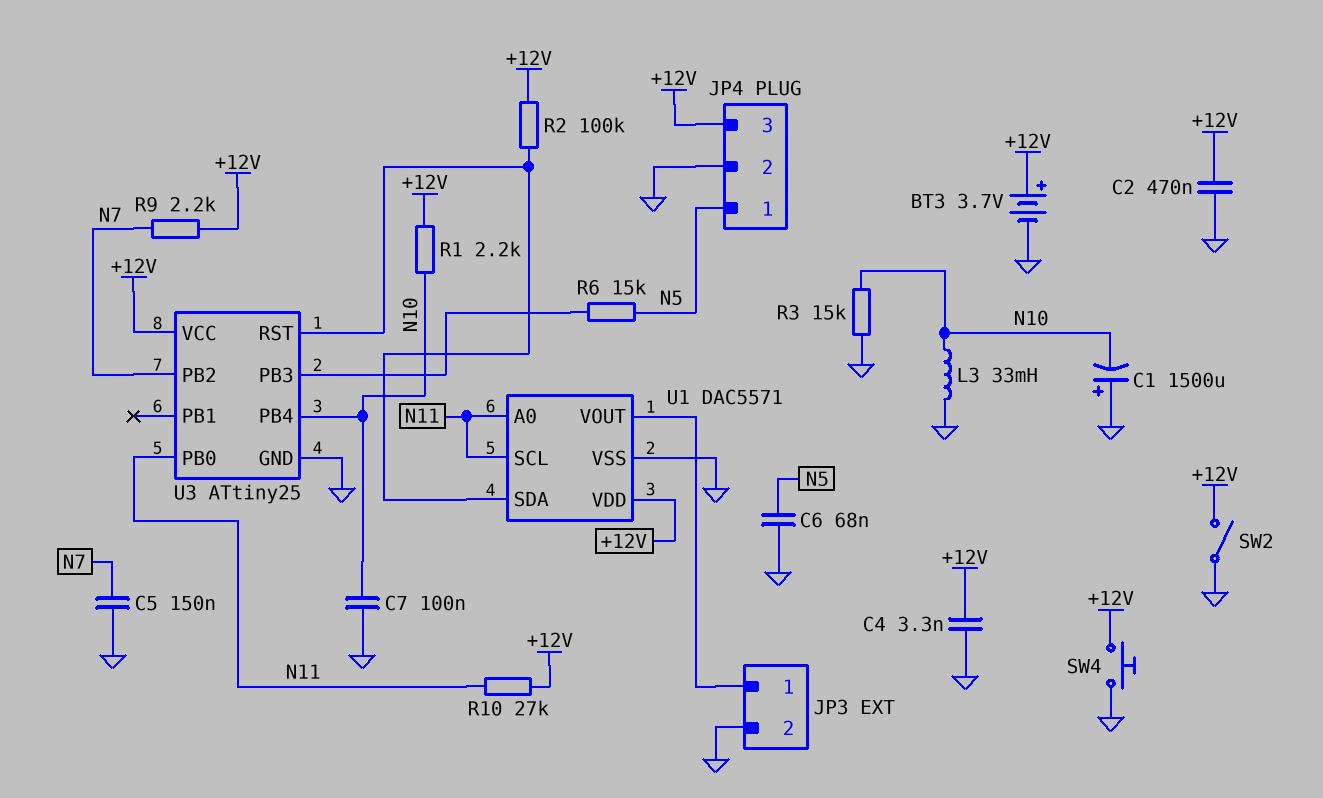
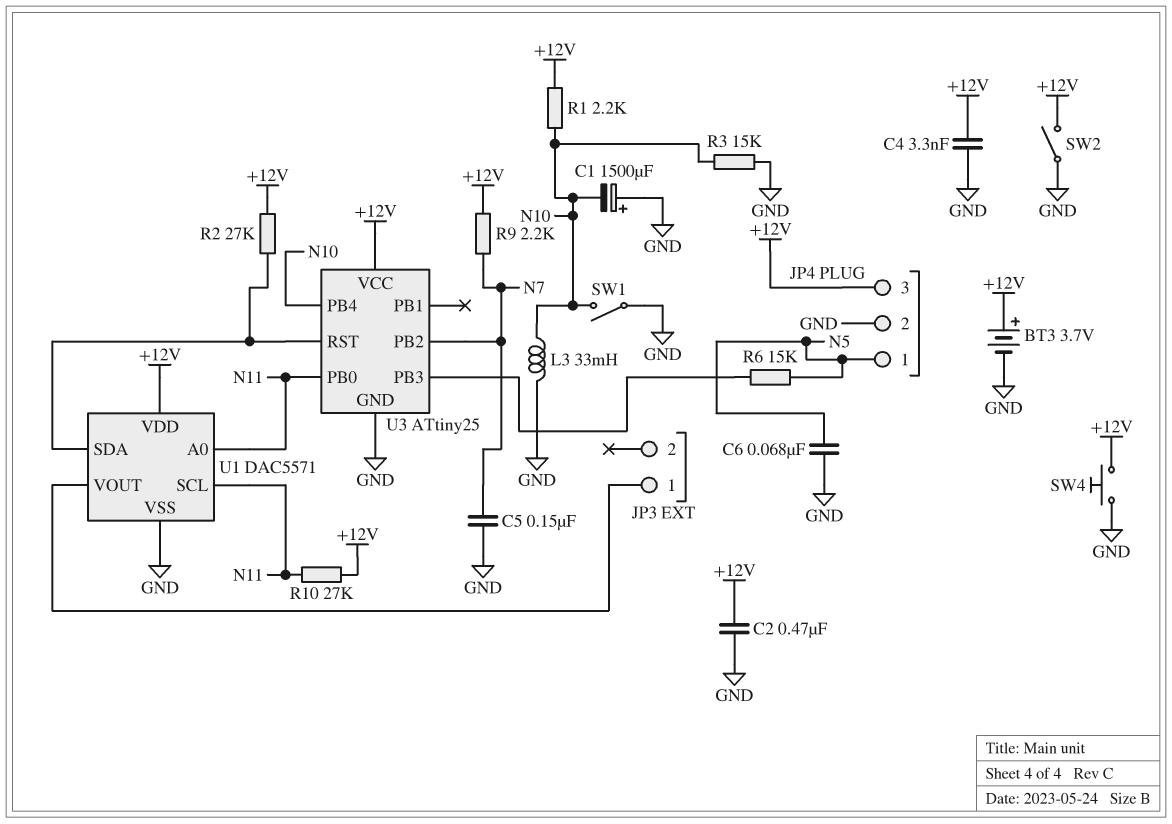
C7: 100nF (GND, N10) -> none
JP3 pin 2: GND -> none
R2: 100k (+12V, U1/SDA) -> 27k (+12V, U1/SDA)
SW1: none -> switch (GND, N10)

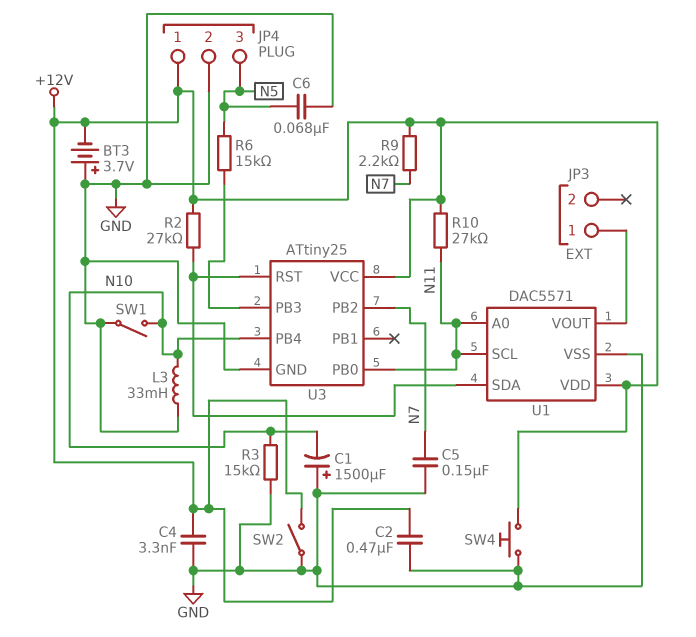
BT3: 3.7V (plus +12V, minus GND) -> 3.7V (plus GND, minus +12V)
JP4 pin 1: N5 -> +12V
JP4 pin 3: +12V -> N5
R1: 2.2k (+12V, N10) -> none

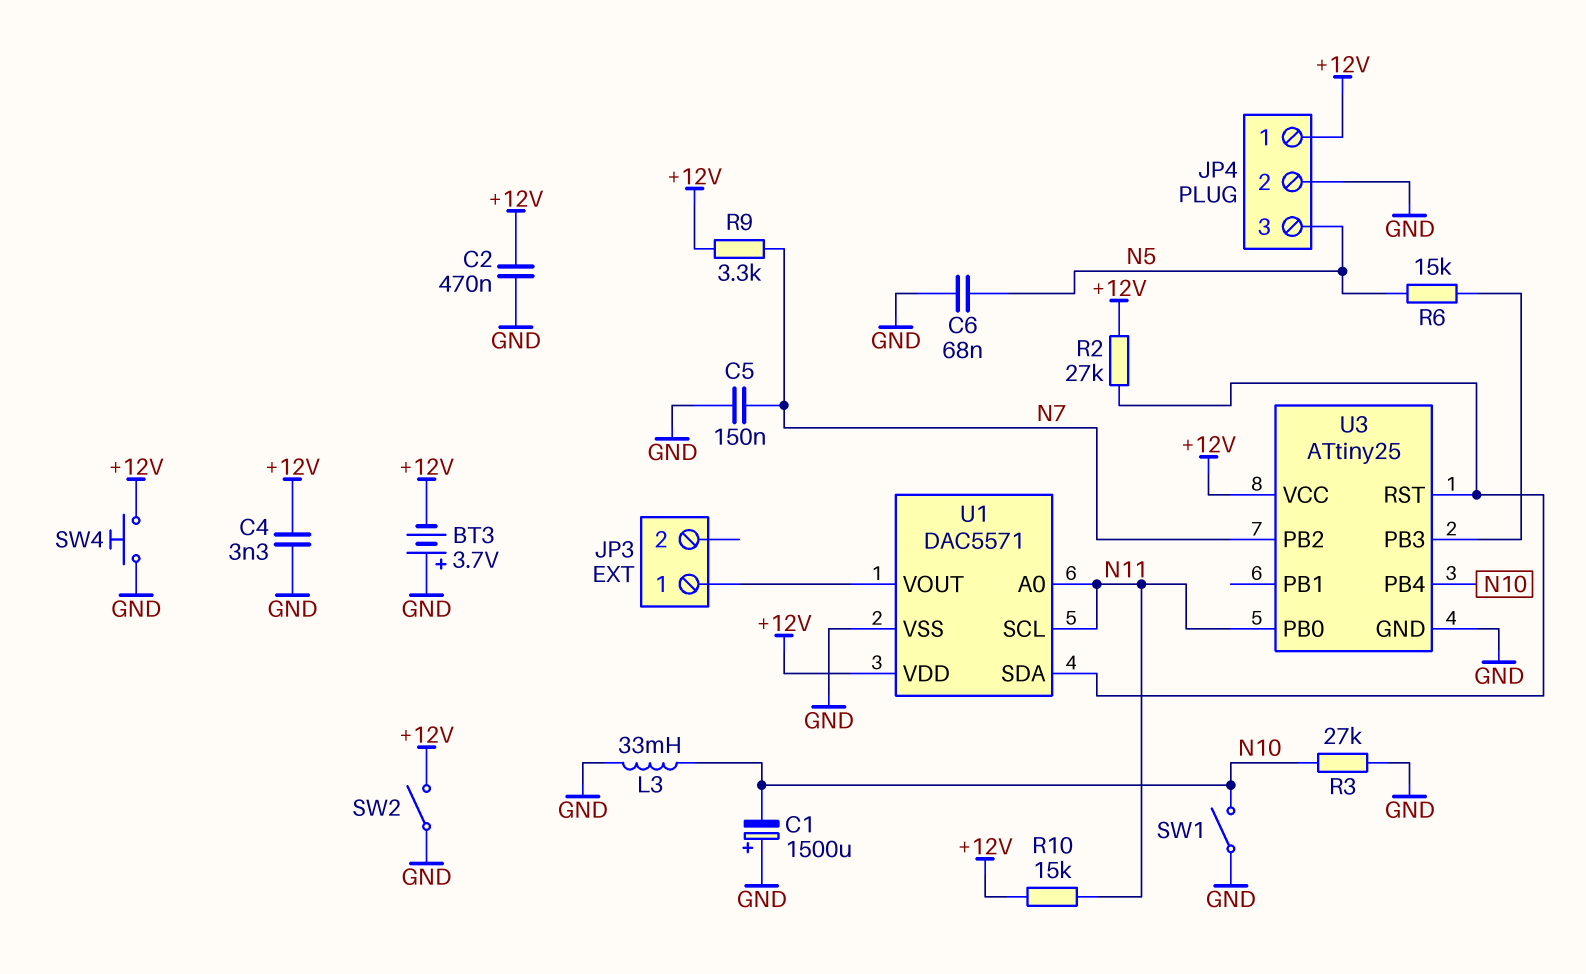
R3: 15k (GND, N10) -> 27k (GND, N10)
R9: 2.2k (+12V, N7) -> 3.3k (+12V, N7)
R10: 27k (+12V, N11) -> 15k (+12V, N11)

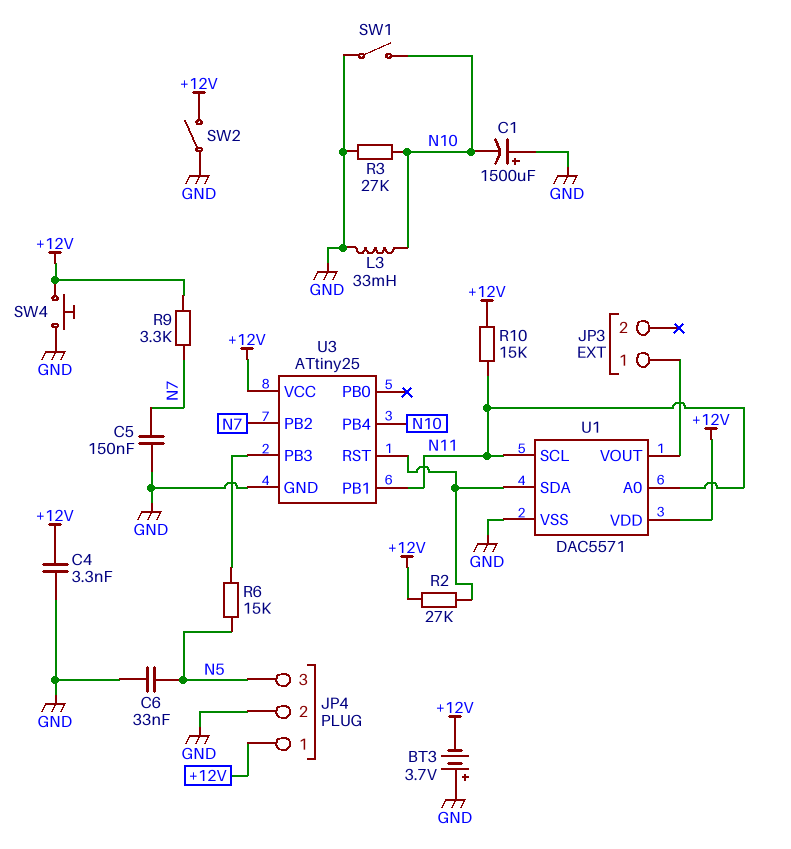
C2: 470nF (+12V, GND) -> none
C6: 68nF (GND, N5) -> 33nF (GND, N5)
U3 pin PB0: N11 -> none
U3 pin PB1: none -> N11

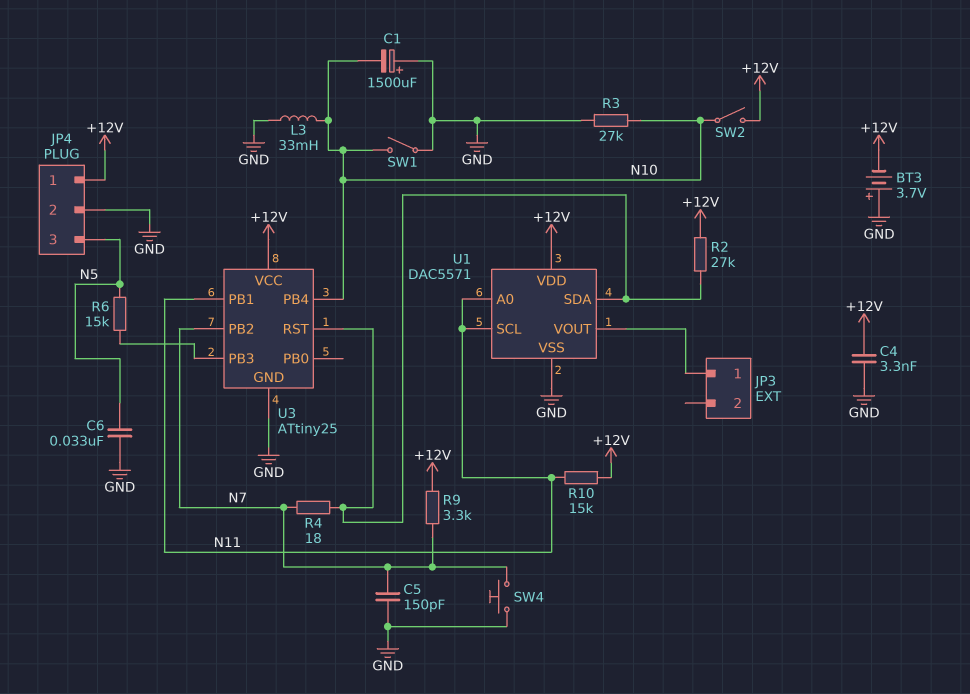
C5: 150nF (GND, N7) -> 150pF (GND, N7)
R4: none -> 18 (N7, U1/SDA)
SW2: switch (+12V, GND) -> switch (+12V, N10)
SW4: button (+12V, GND) -> button (GND, N7)

